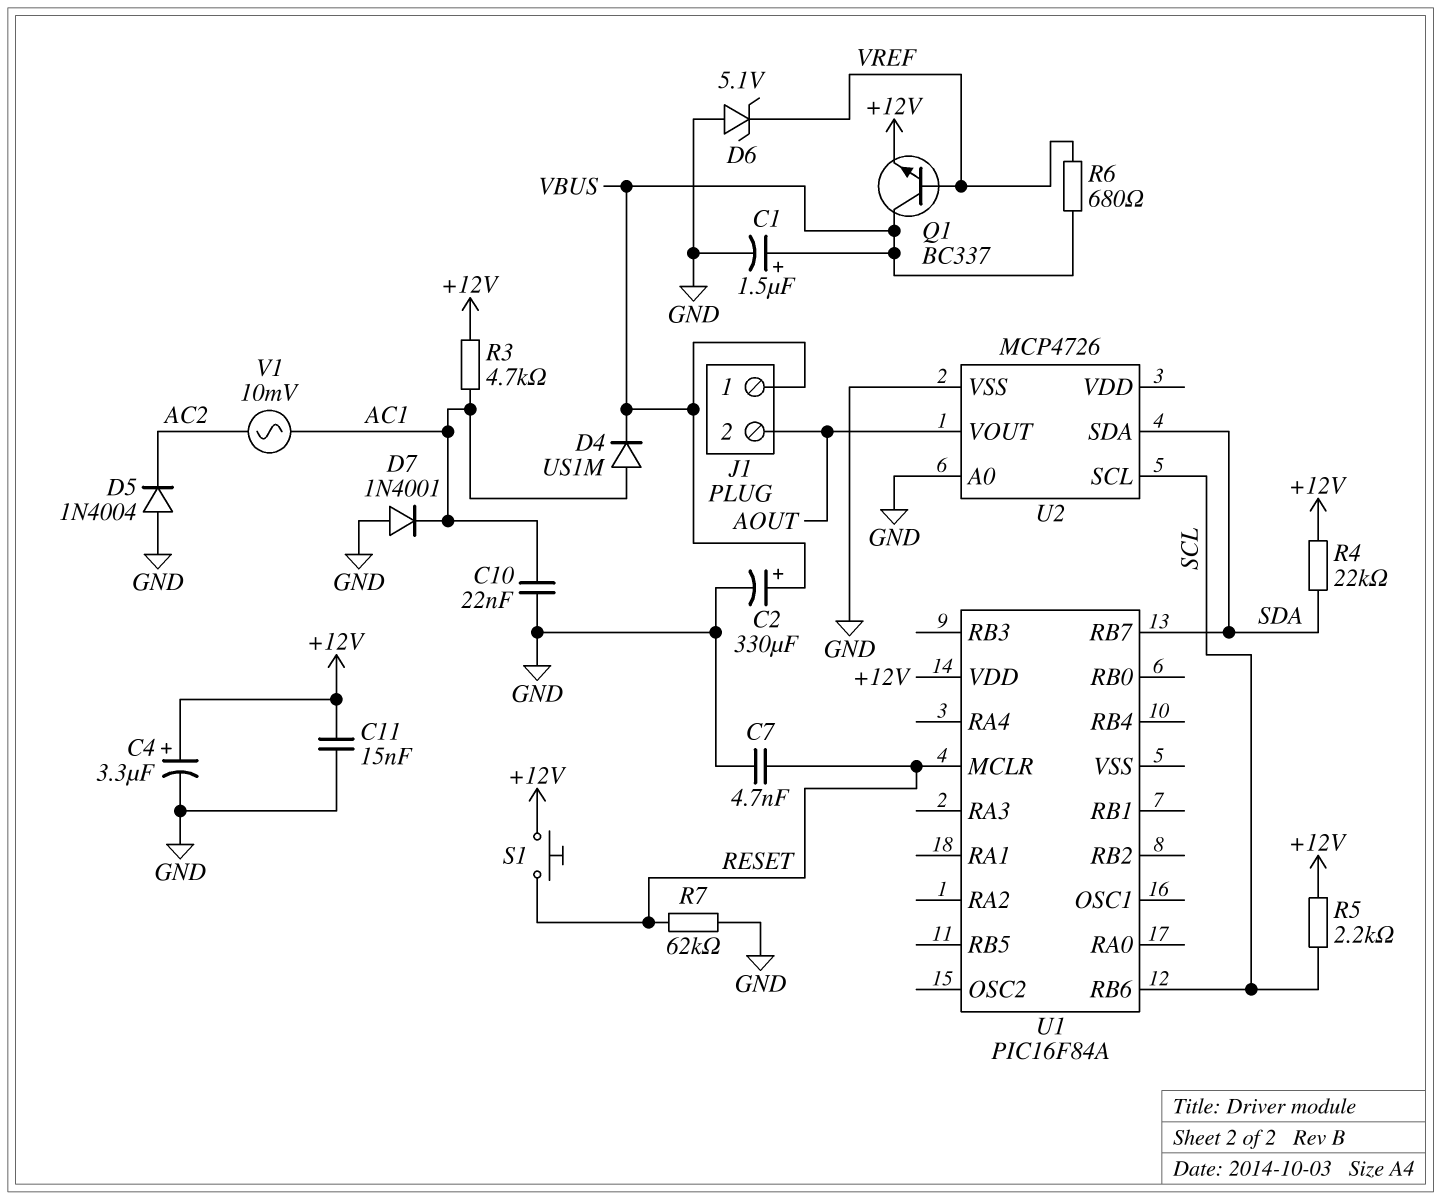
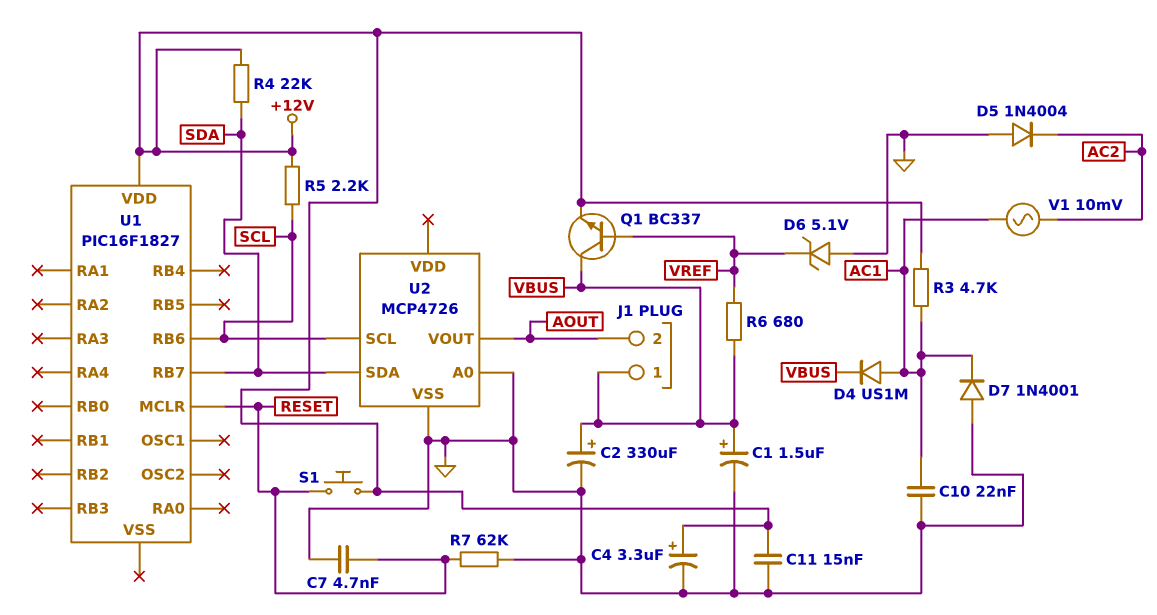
U1: PIC16F84A -> PIC16F1827

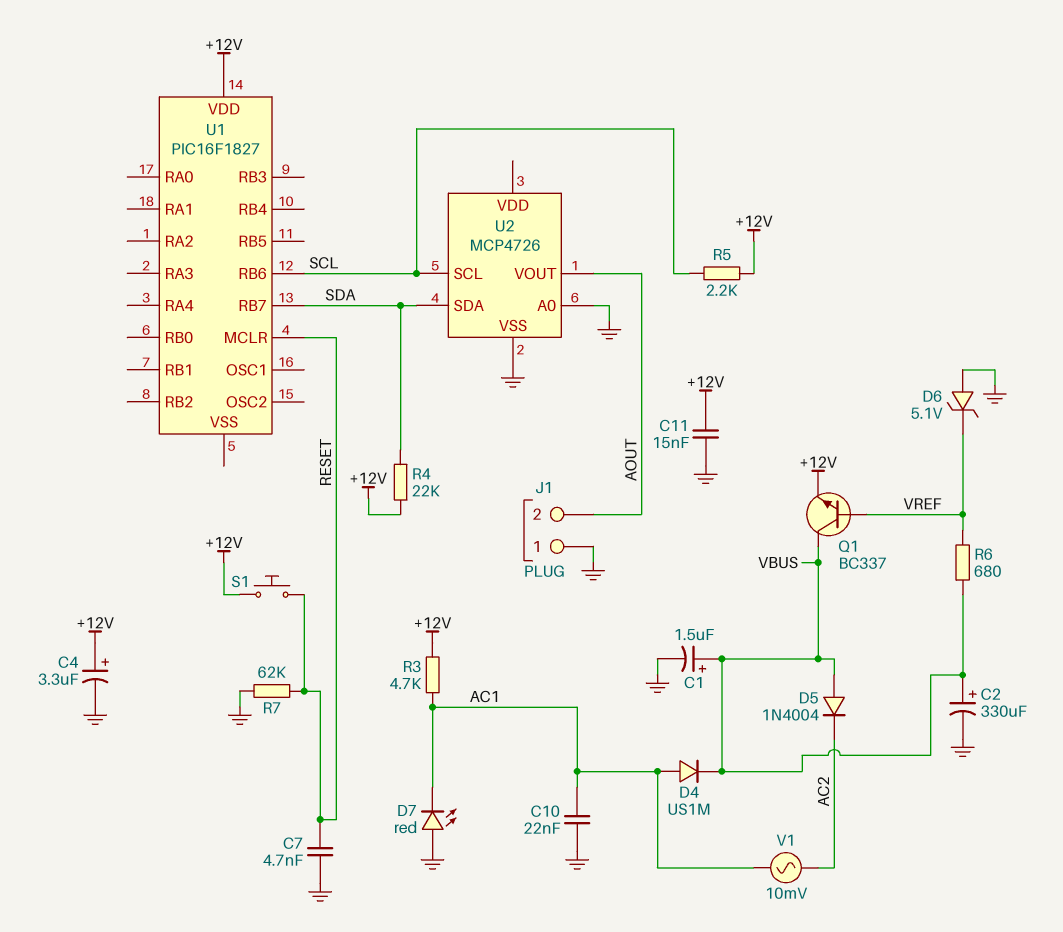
D5: diode 1N4004 (A GND, K AC2) -> diode 1N4004 (A VBUS, K AC2)
D7: diode 1N4001 (A GND, K AC1) -> LED red (A GND, K AC1)
J1 pin 1: VBUS -> GND

